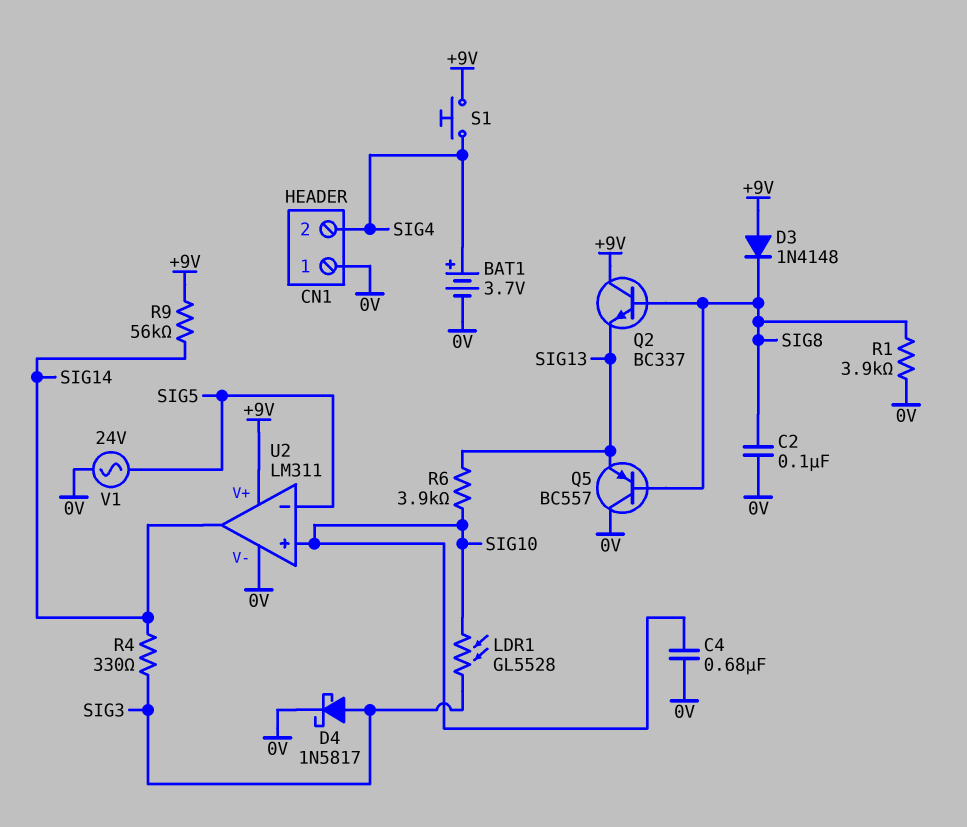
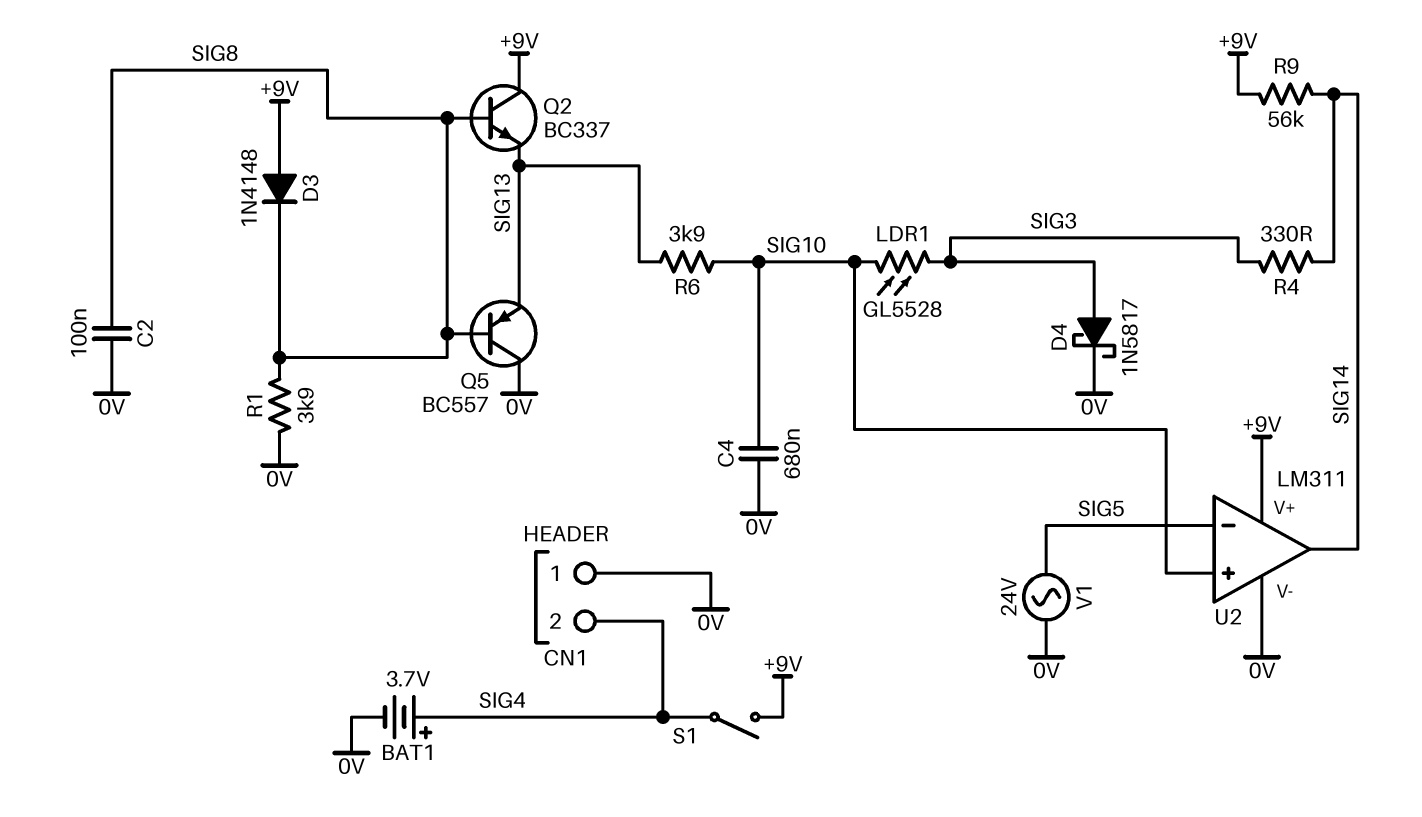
S1: button (+9V, SIG4) -> switch (+9V, SIG4)

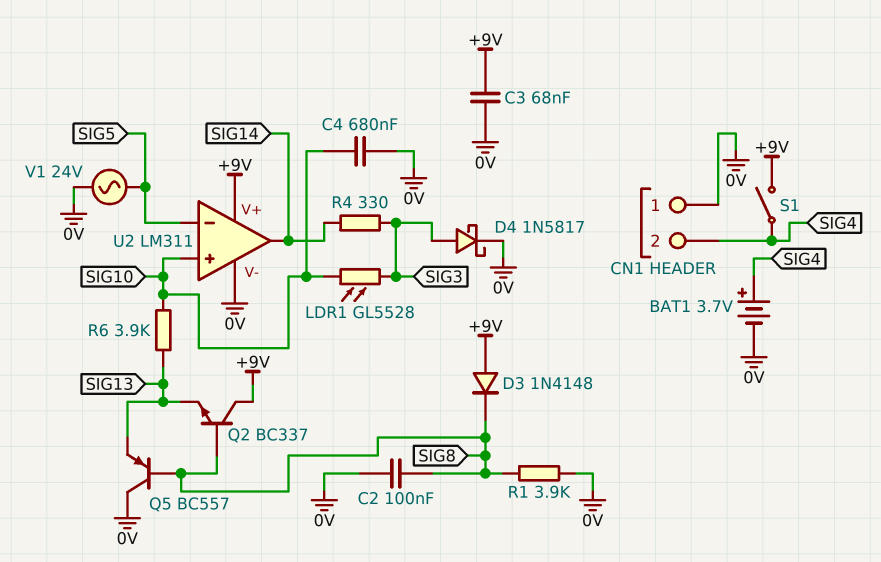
C3: none -> 68nF (+9V, 0V)
R9: 56k (+9V, SIG14) -> none

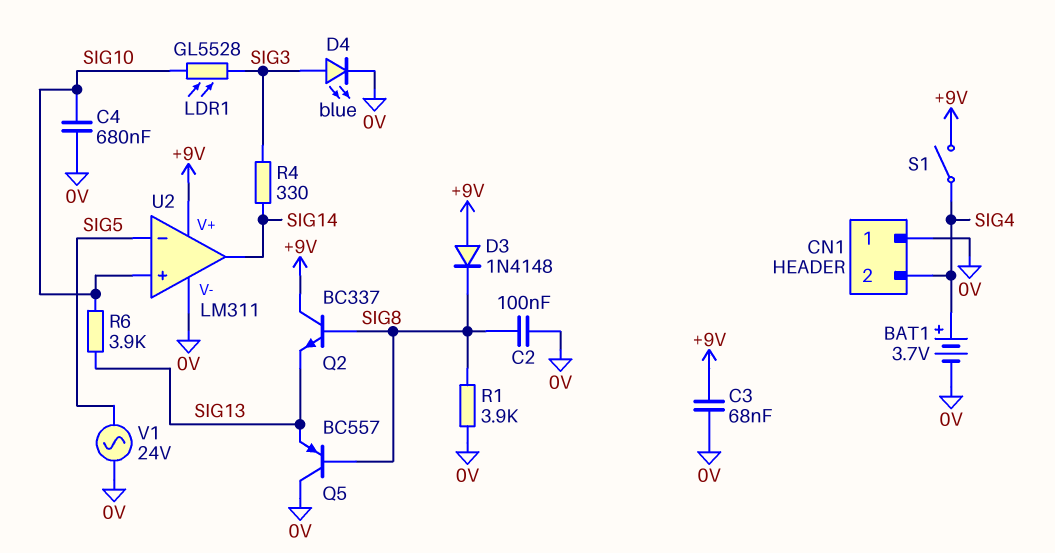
D4: schottky 1N5817 (A SIG3, K 0V) -> LED blue (A SIG3, K 0V)

